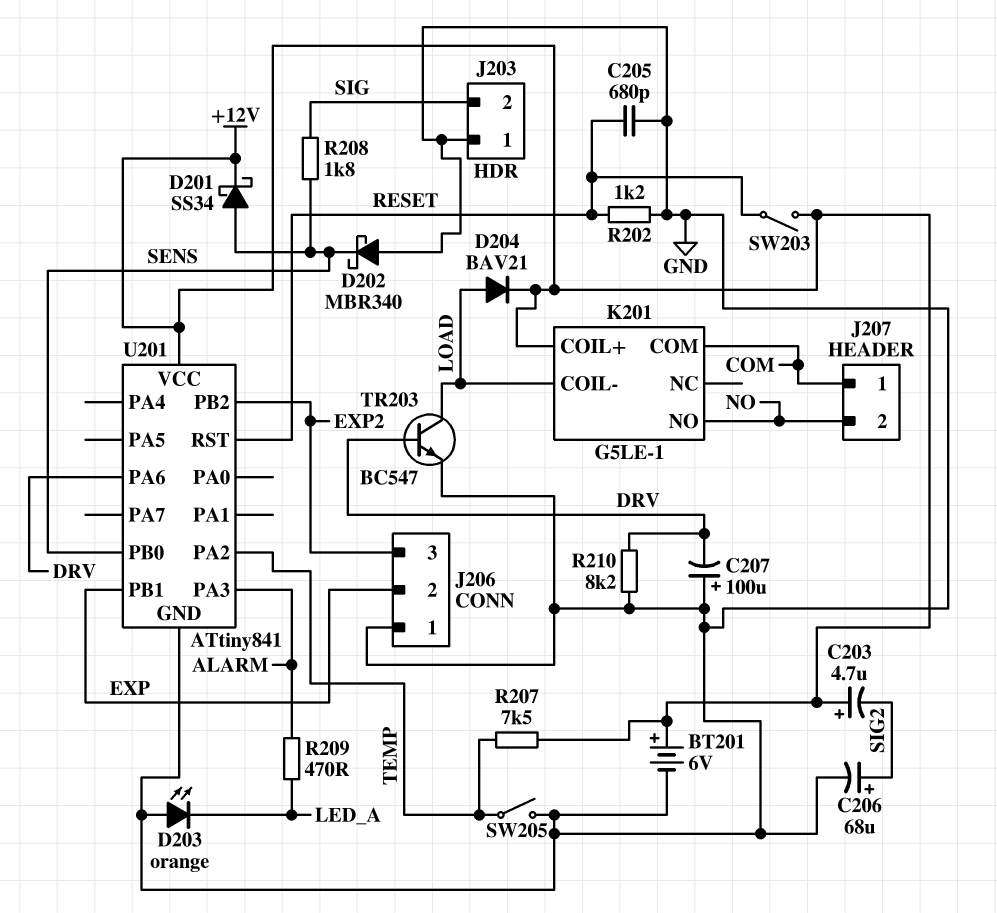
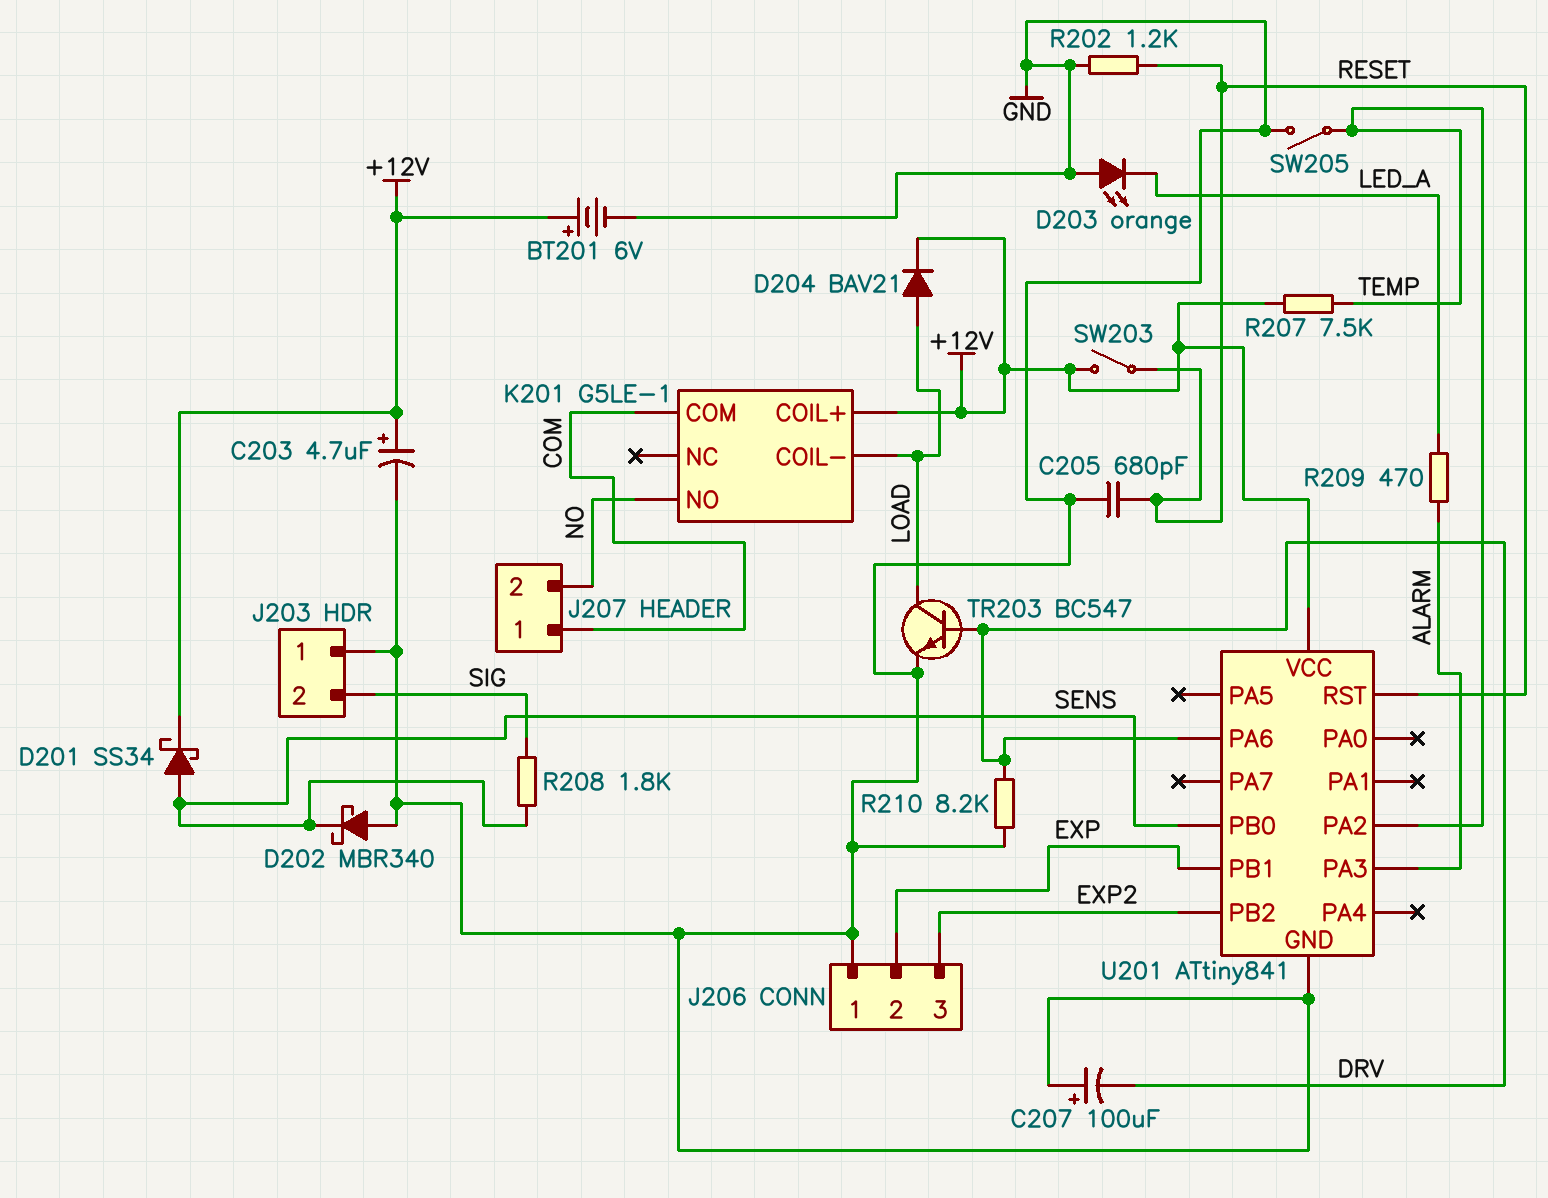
C203: 4.7uF (plus +12V, minus SIG2) -> 4.7uF (plus +12V, minus GND)
C206: 68uF (plus SIG2, minus GND) -> none

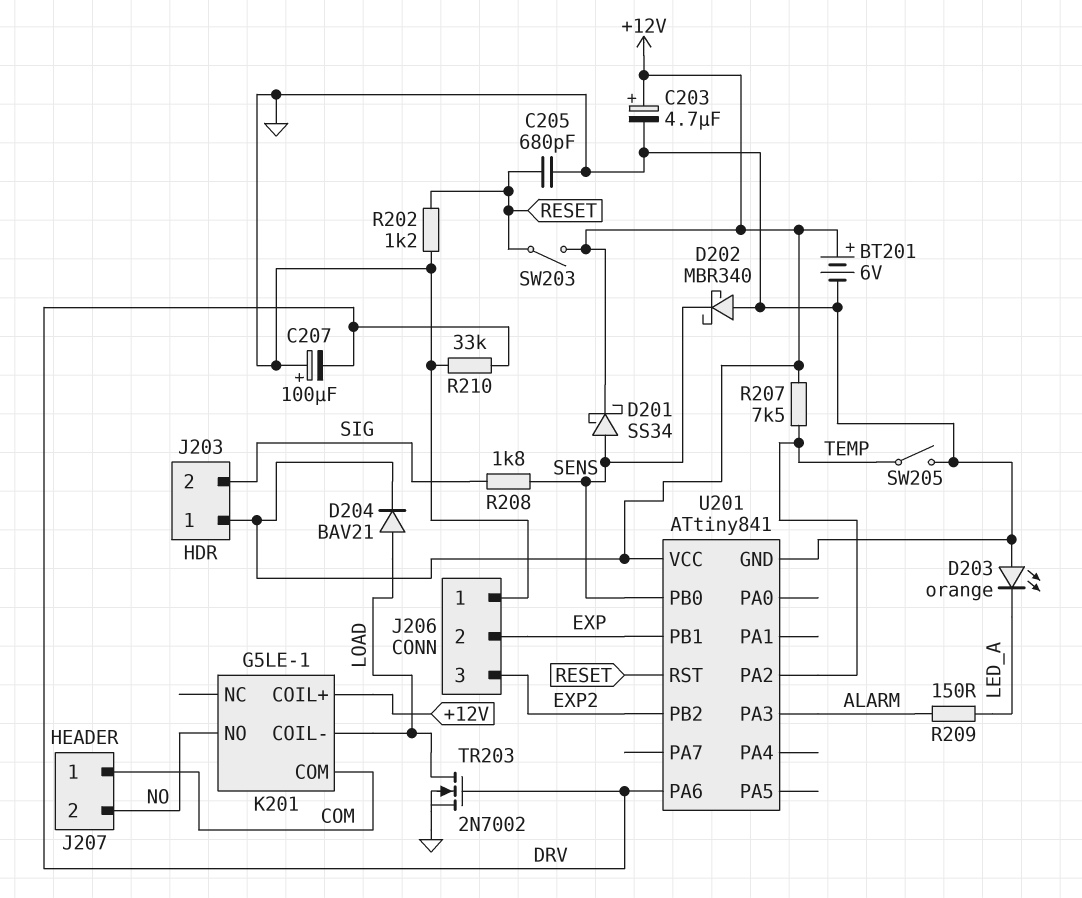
J203 pin 1: GND -> +12V
R209: 470 (ALARM, LED_A) -> 150 (ALARM, LED_A)
R210: 8.2k (DRV, GND) -> 33k (DRV, GND)
TR203: NPN BC547 (B DRV, C LOAD, E GND) -> NMOS 2N7002 (G DRV, D LOAD, S GND)

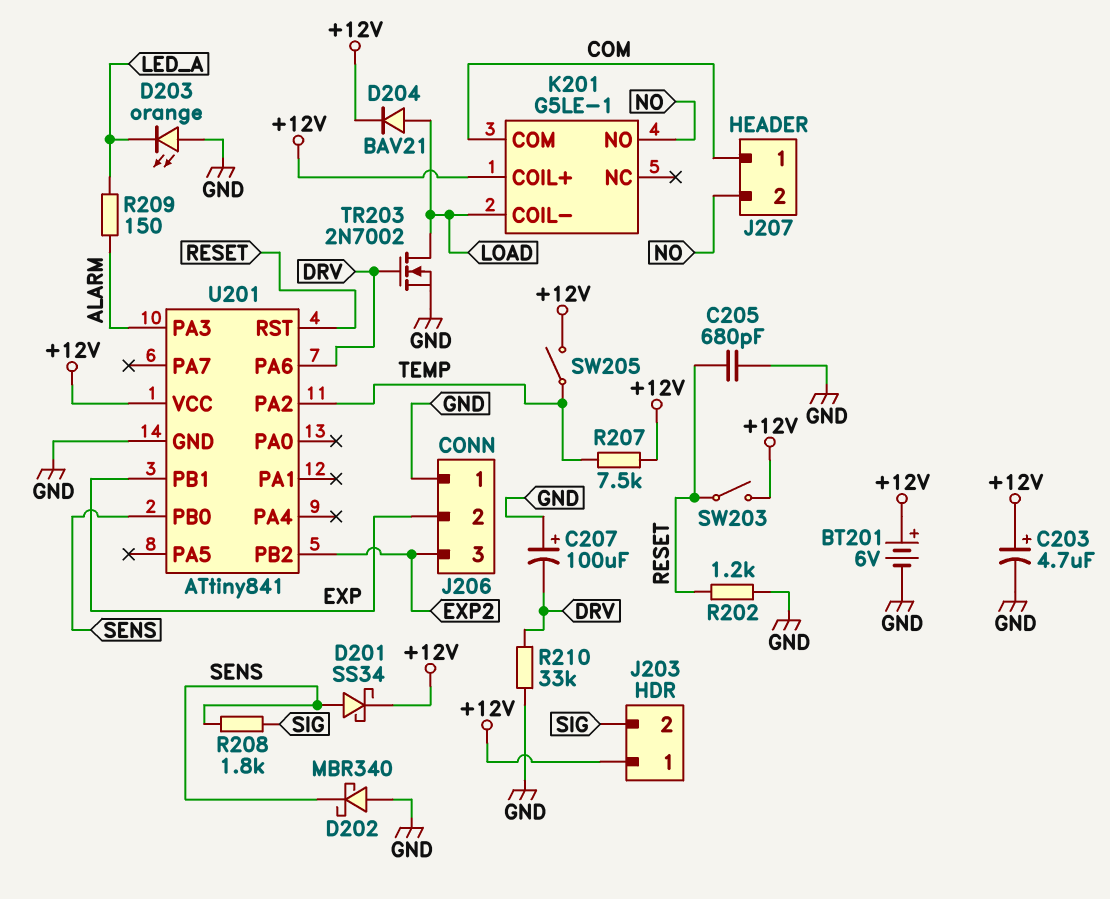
SW205: switch (GND, TEMP) -> switch (+12V, TEMP)

